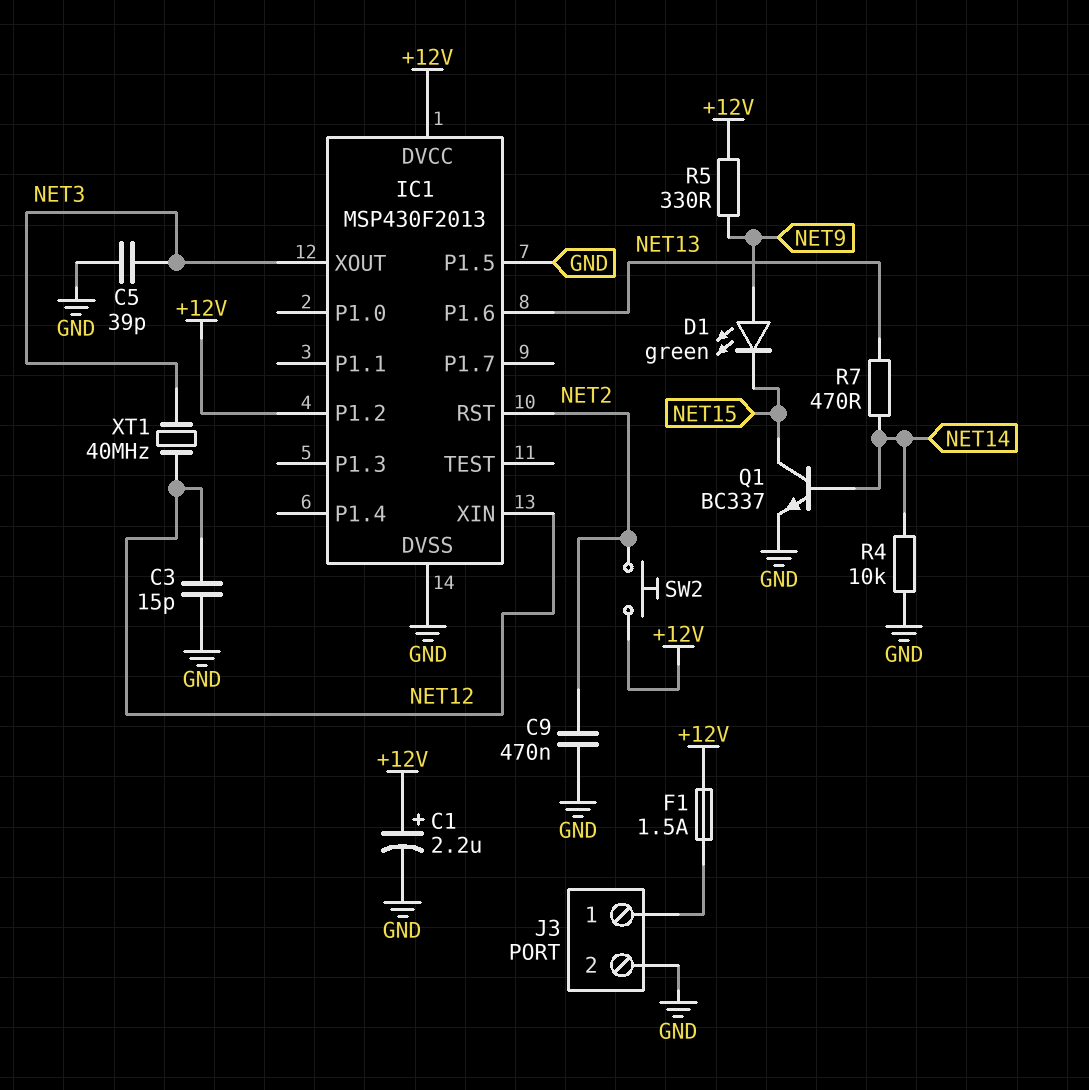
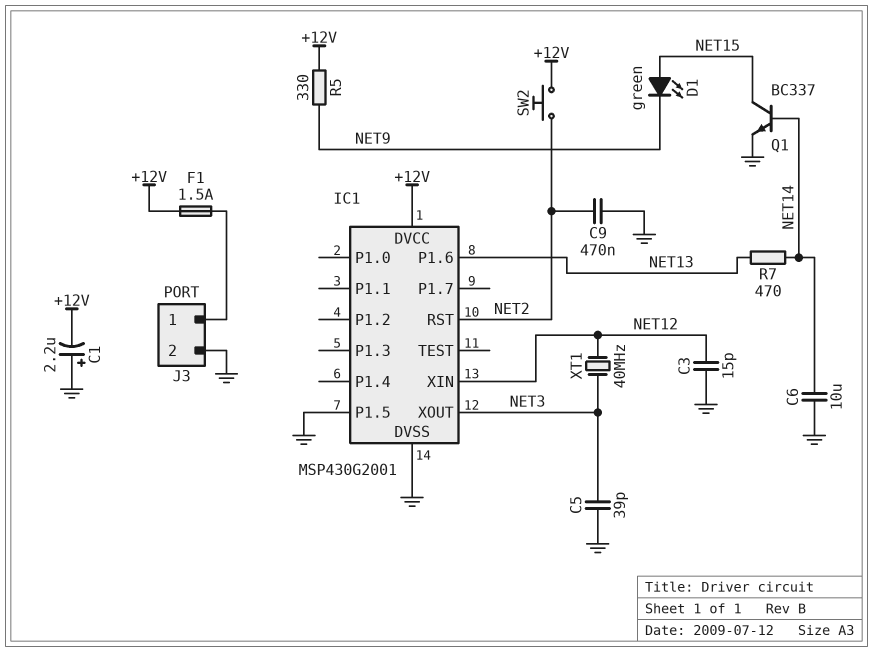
C1: 2.2uF (plus +12V, minus GND) -> 2.2uF (plus GND, minus +12V)
C6: none -> 10uF (GND, NET14)
D1: LED green (A NET9, K NET15) -> LED green (A NET15, K NET9)
IC1: MSP430F2013 -> MSP430G2001
IC1 pin P1.2: +12V -> none
R4: 10k (GND, NET14) -> none

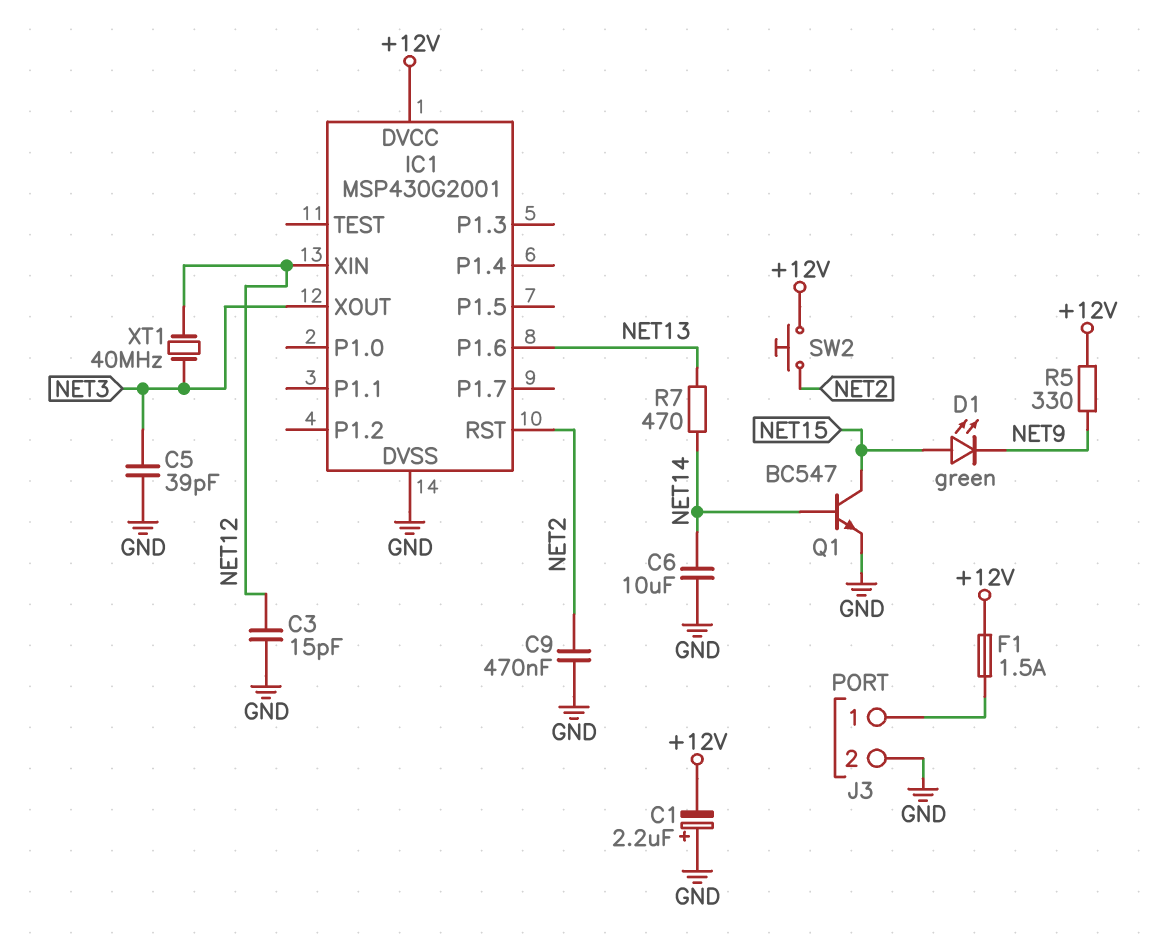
IC1 pin P1.5: GND -> none
Q1: NPN BC337 (B NET14, C NET15, E GND) -> NPN BC547 (B NET14, C NET15, E GND)

